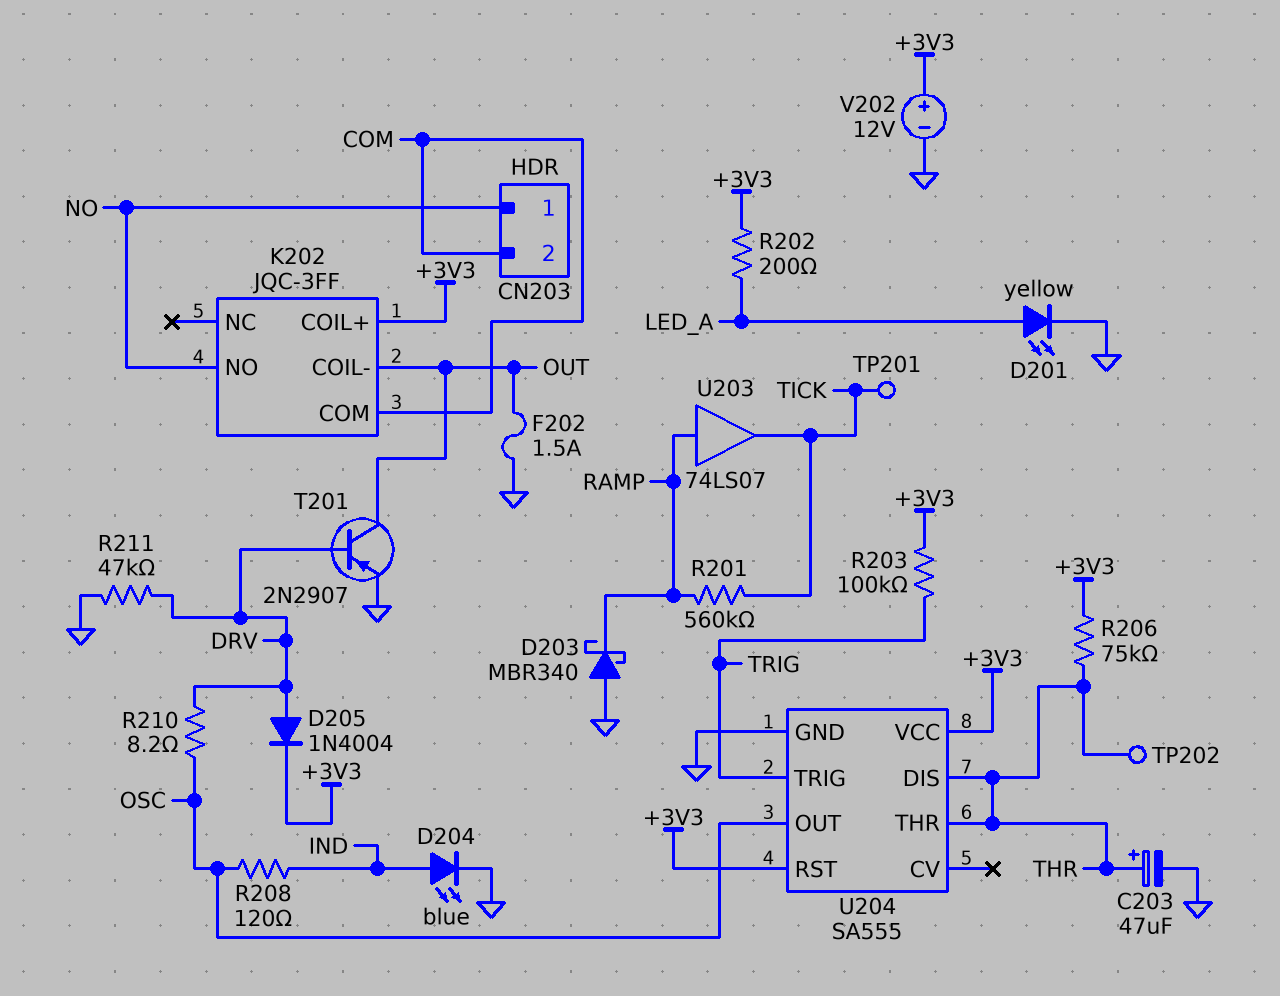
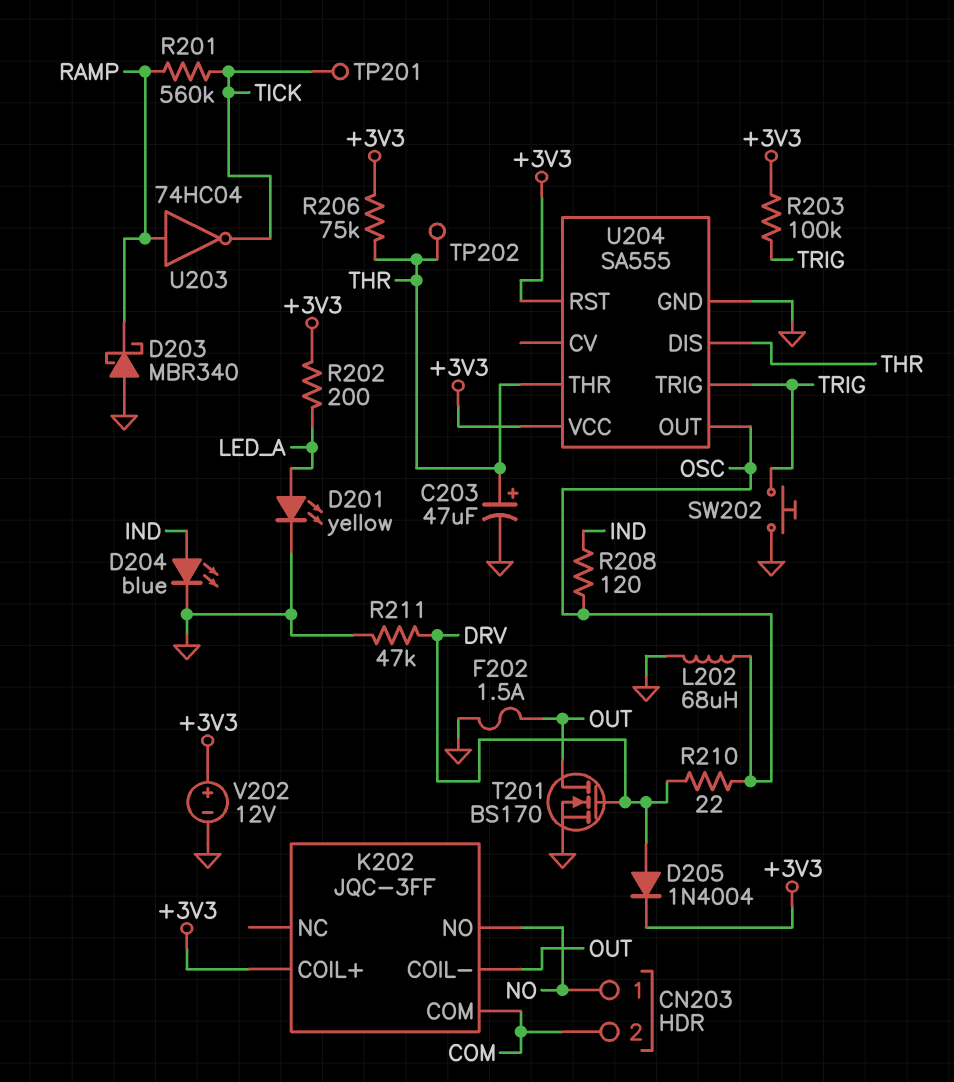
L202: none -> 68uH (GND, OSC)
R210: 8.2 (DRV, OSC) -> 22 (DRV, OSC)
SW202: none -> button (GND, TRIG)
T201: PNP 2N2907 (B DRV, C OUT, E GND) -> NMOS BS170 (G DRV, D OUT, S GND)
U203: buffer 74LS07 (in RAMP, out TICK) -> NOT 74HC04 (in RAMP, out TICK)

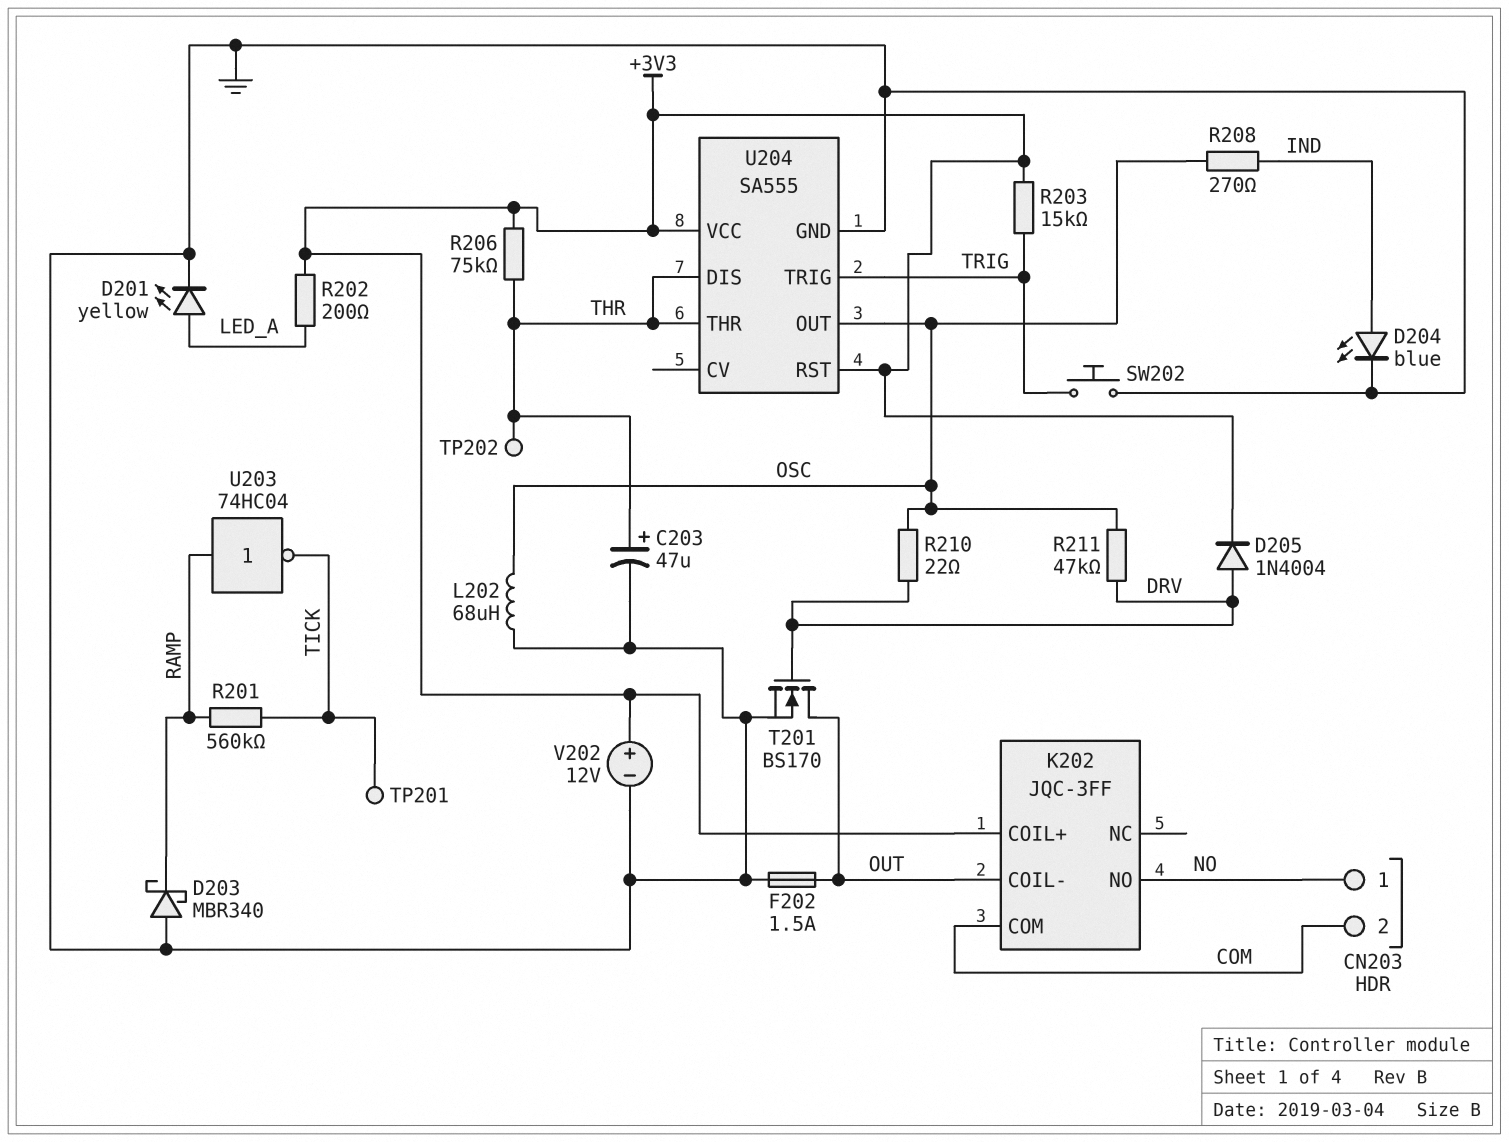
R203: 100k (+3V3, TRIG) -> 15k (+3V3, TRIG)
R208: 120 (IND, OSC) -> 270 (IND, OSC)
R211: 47k (DRV, GND) -> 47k (DRV, OSC)

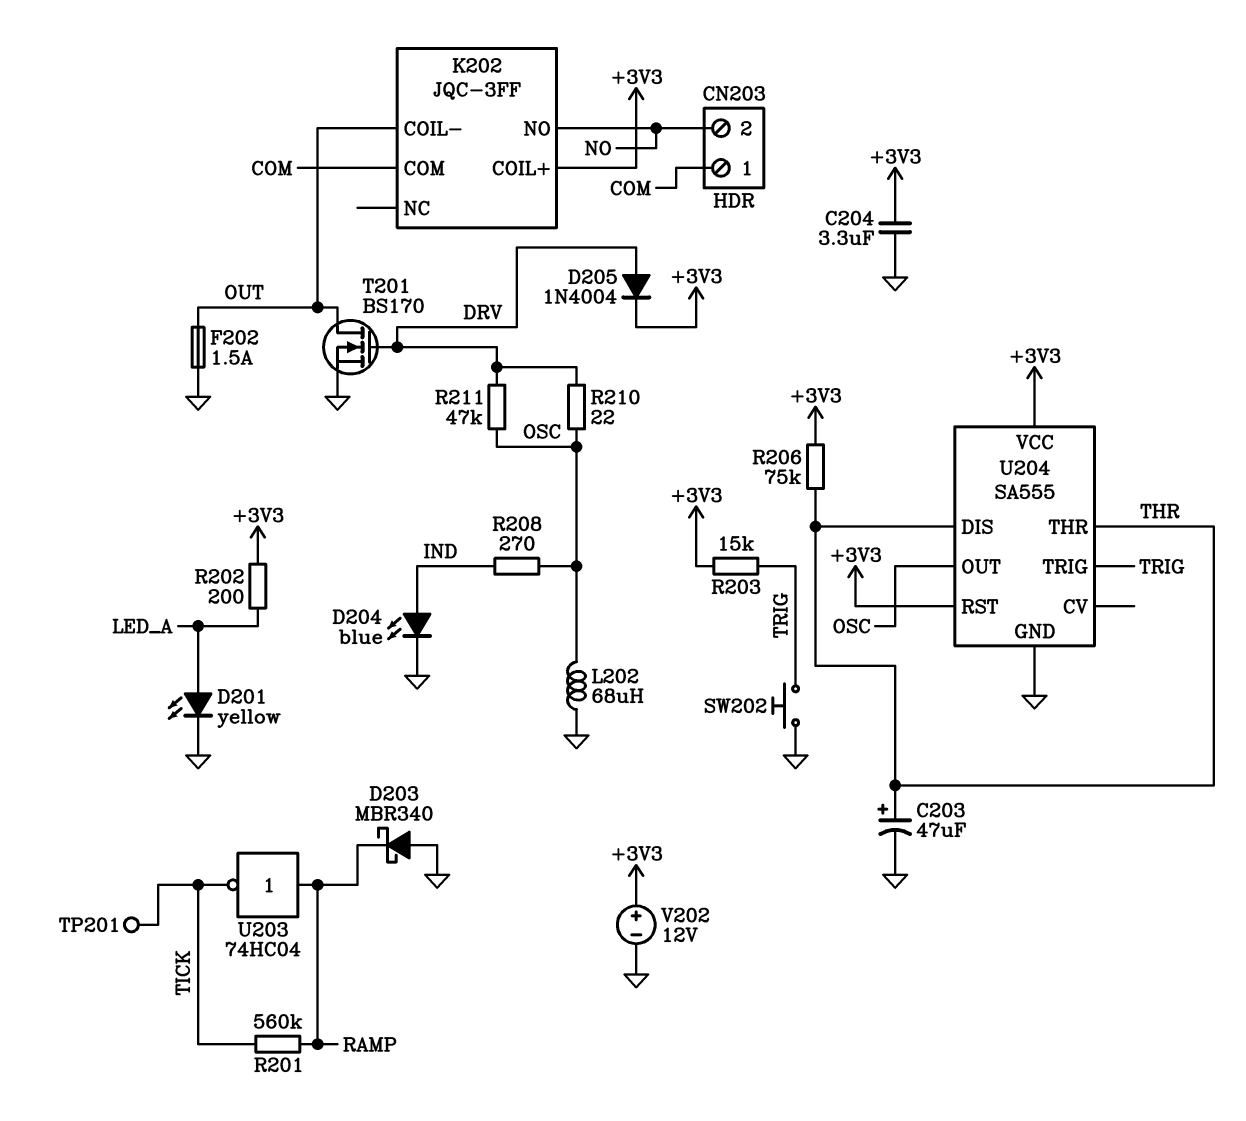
C204: none -> 3.3uF (+3V3, GND)
CN203 pin 1: NO -> COM
CN203 pin 2: COM -> NO
TP202: test point (THR) -> none

